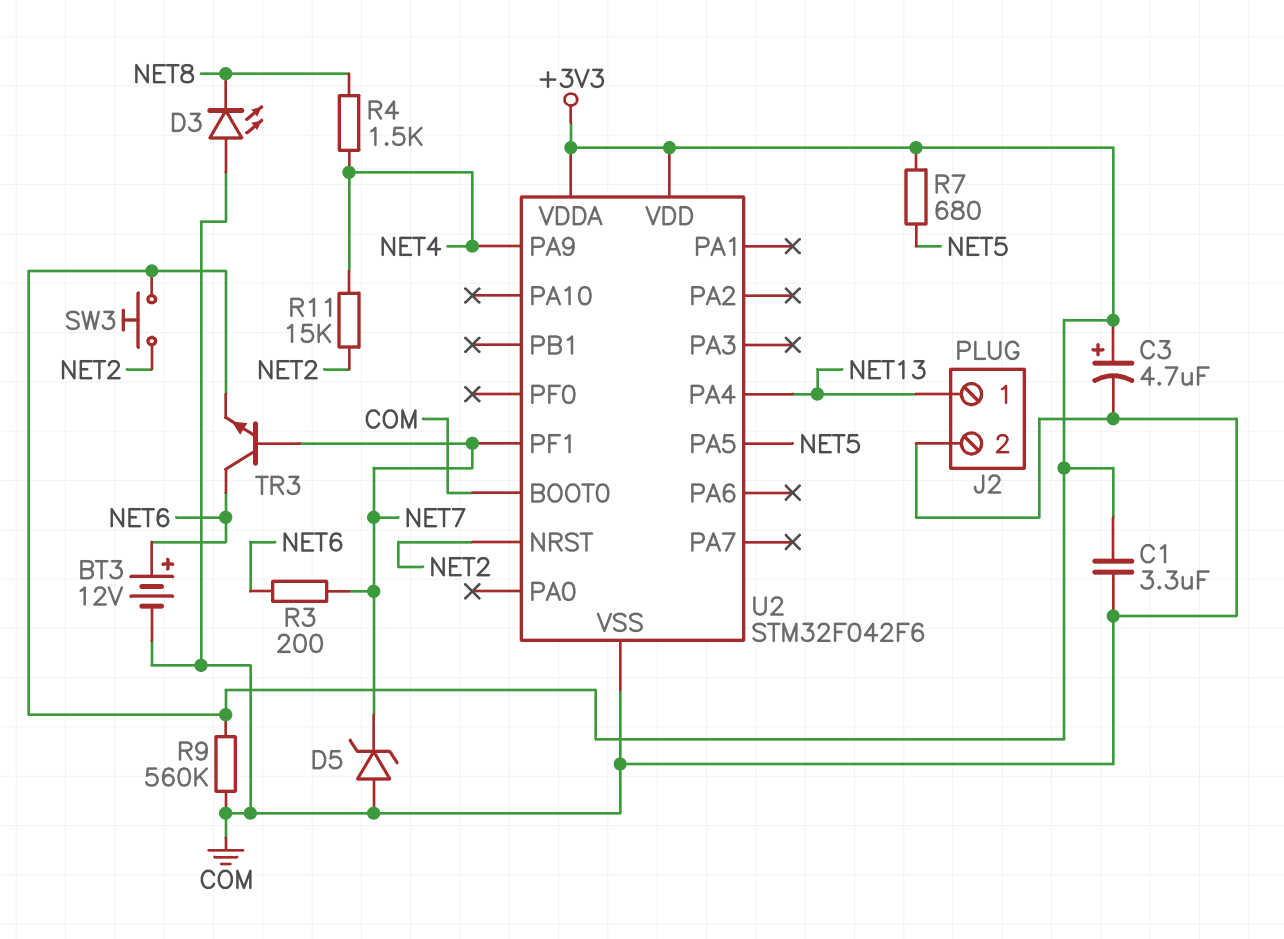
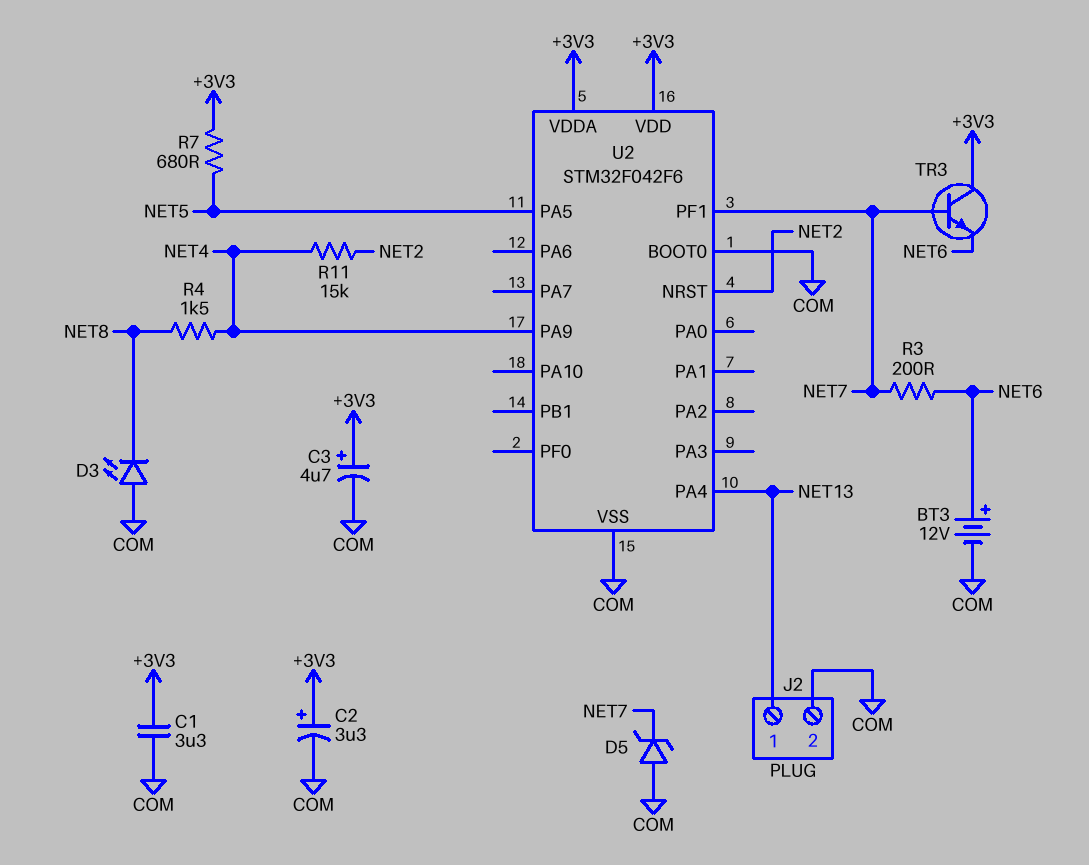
C2: none -> 3.3uF (plus +3V3, minus COM)
R9: 560k (+3V3, COM) -> none
SW3: button (+3V3, NET2) -> none
TR3: NPN (B NET7, C NET6, E +3V3) -> NPN (B NET7, C +3V3, E NET6)

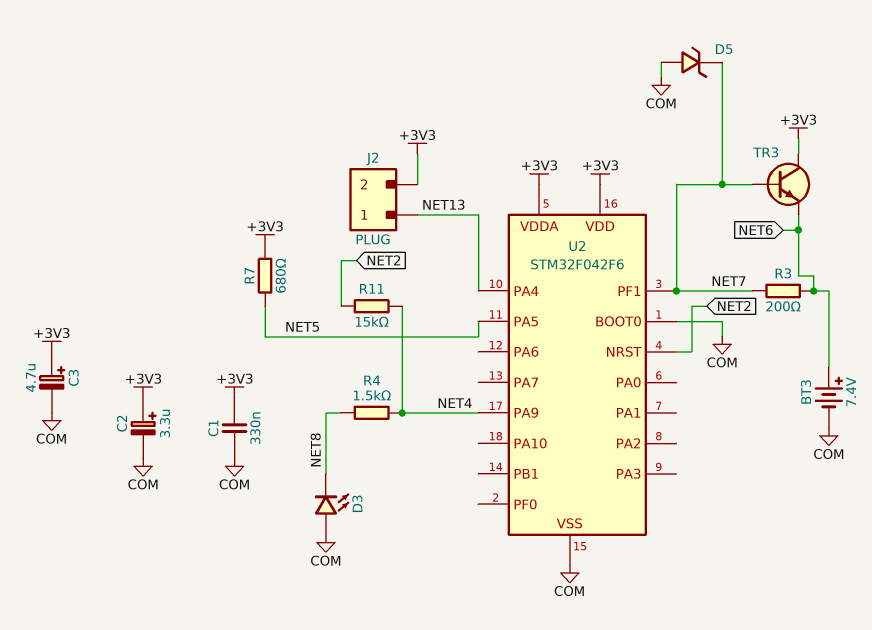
BT3: 12V (plus NET6, minus COM) -> 7.4V (plus NET6, minus COM)
C1: 3.3uF (+3V3, COM) -> 330nF (+3V3, COM)
J2 pin 2: COM -> +3V3

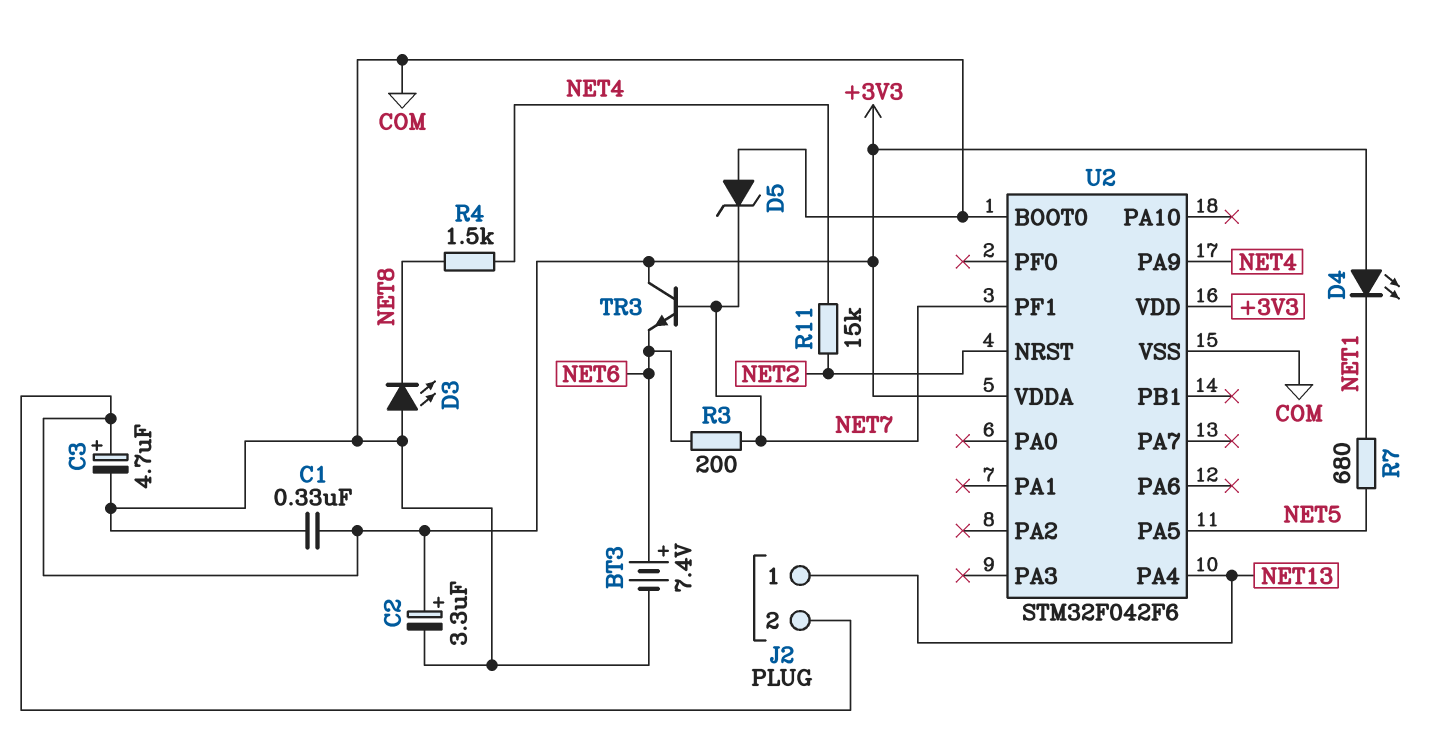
D4: none -> LED (A +3V3, K NET1)
R7: 680 (+3V3, NET5) -> 680 (NET1, NET5)

